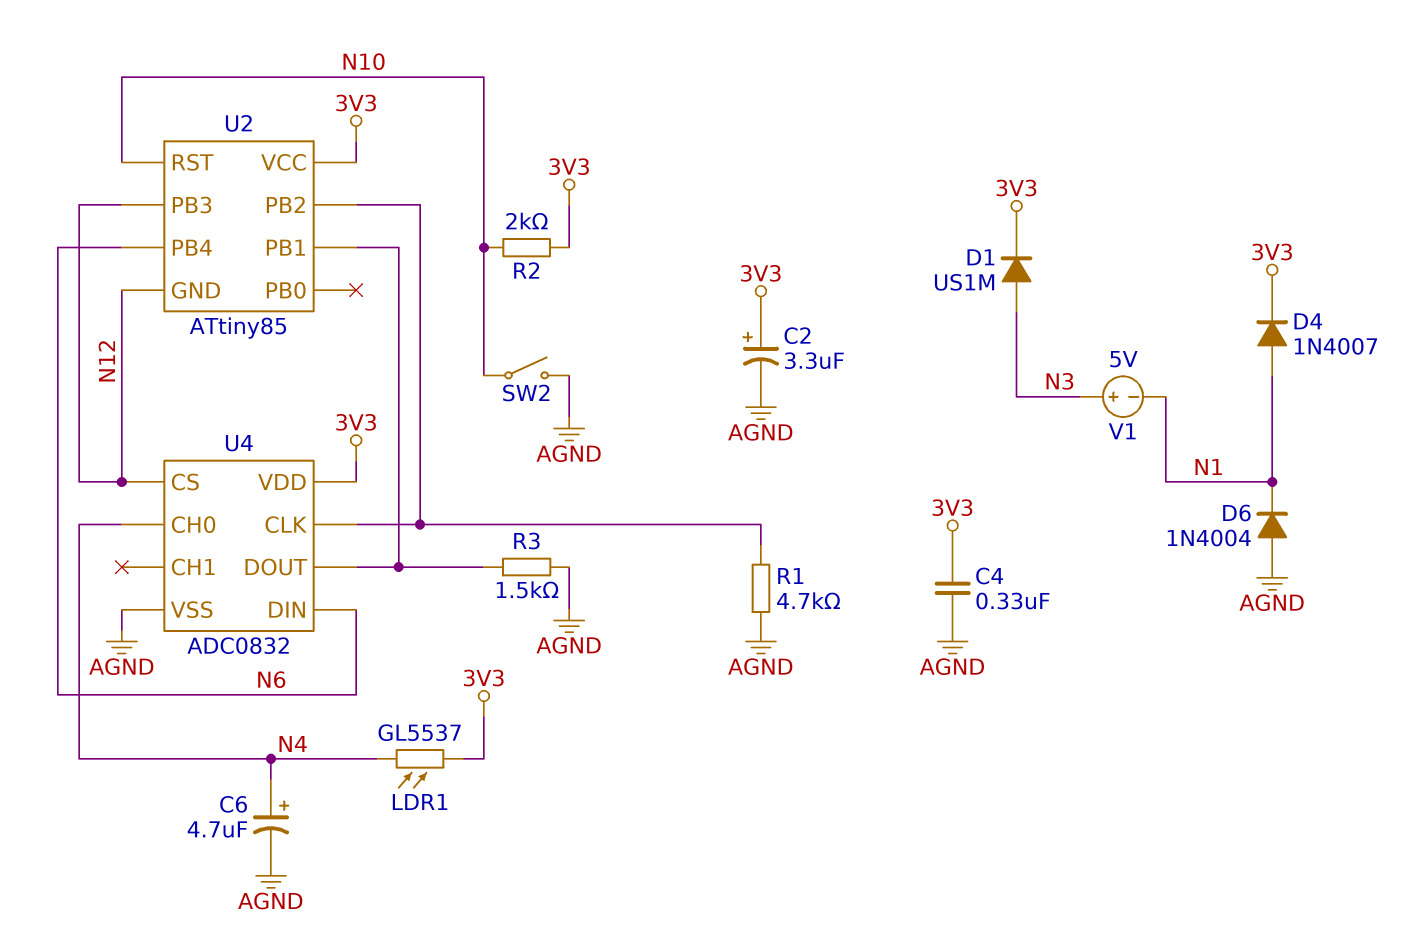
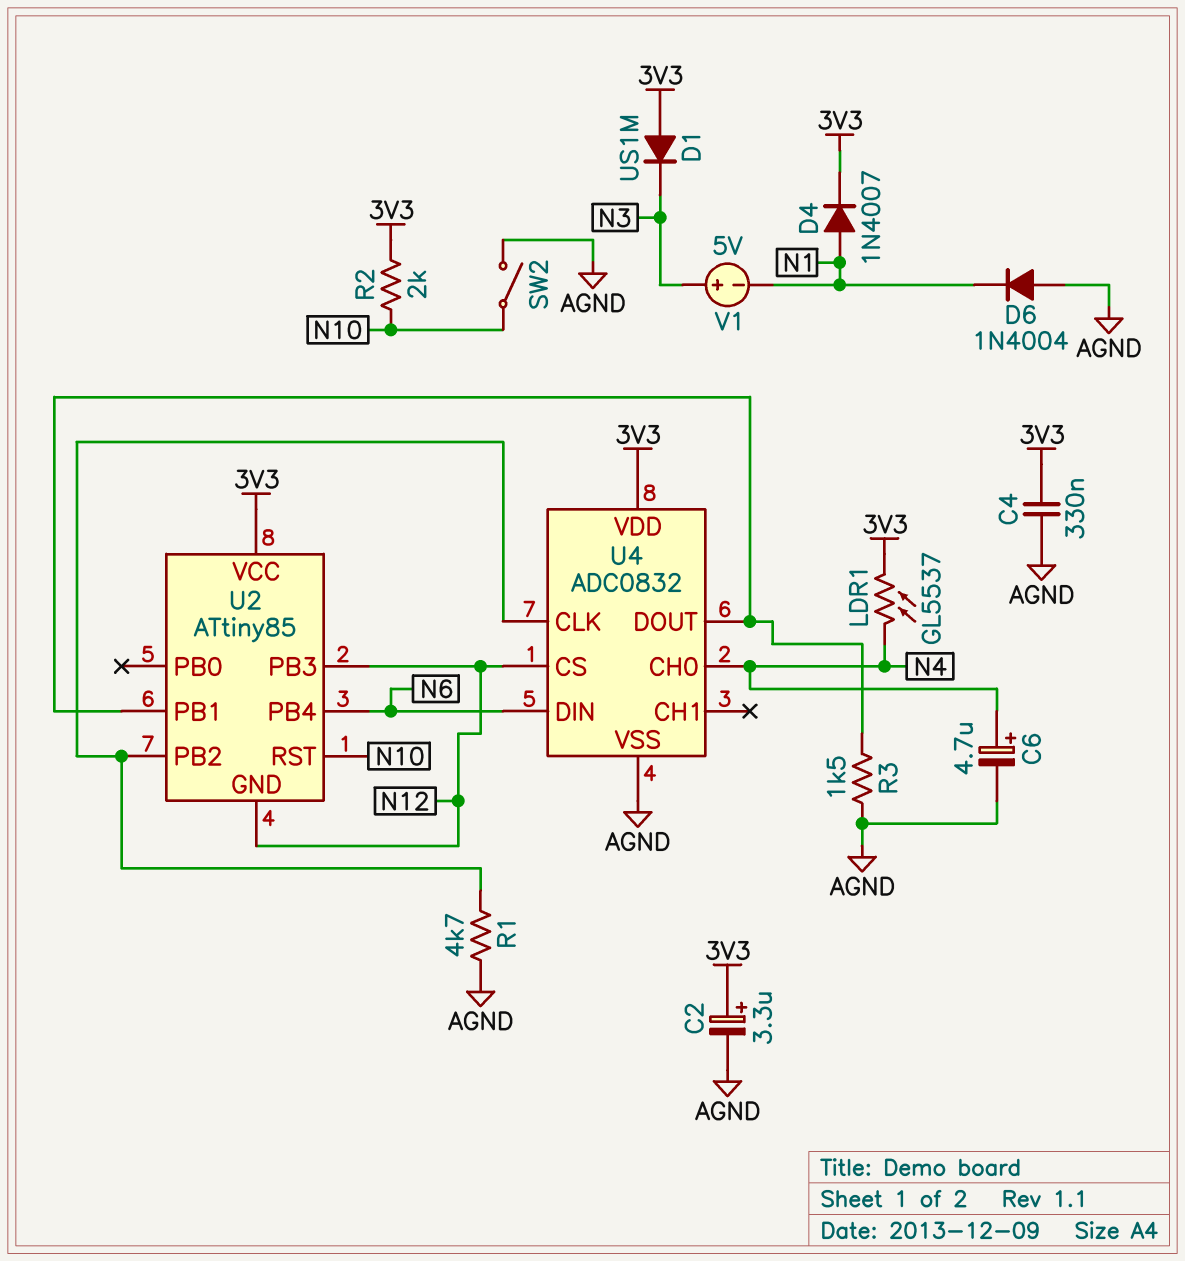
D1: diode US1M (A N3, K 3V3) -> diode US1M (A 3V3, K N3)

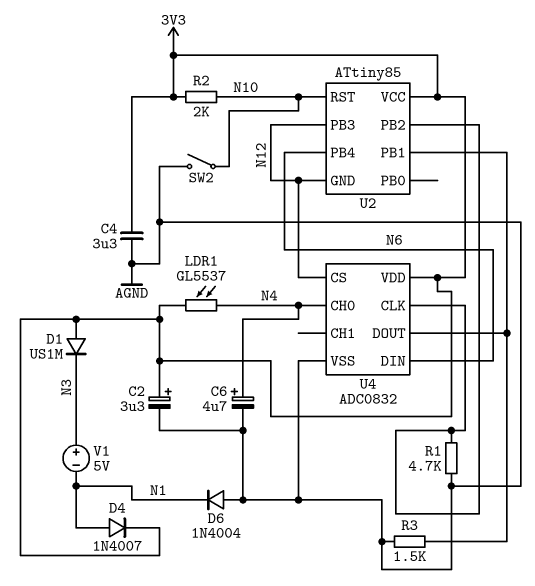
C4: 330nF (3V3, AGND) -> 3.3uF (3V3, AGND)

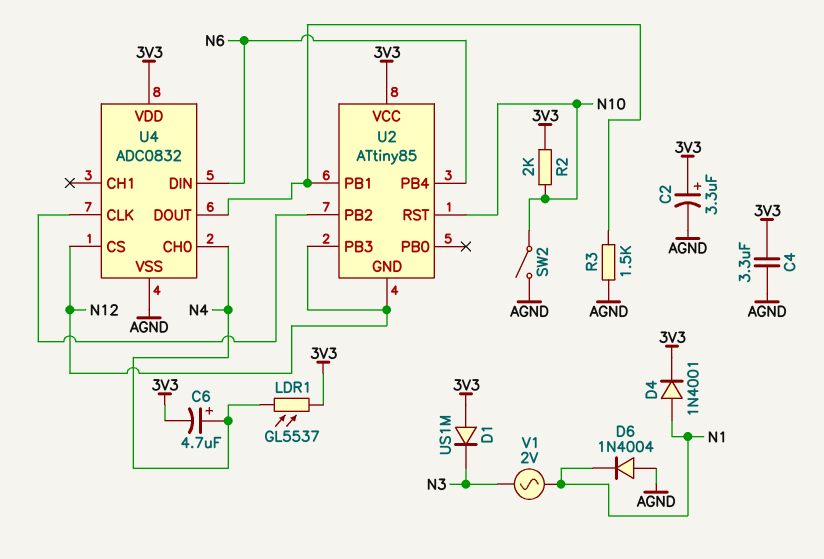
C6: 4.7uF (plus N4, minus AGND) -> 4.7uF (plus N4, minus 3V3)
D4: diode 1N4007 (A N1, K 3V3) -> diode 1N4001 (A N1, K 3V3)
R1: 4.7k (AGND, U2/PB2) -> none
V1: 5V (plus N3, minus N1) -> AC 2V (N1, N3)

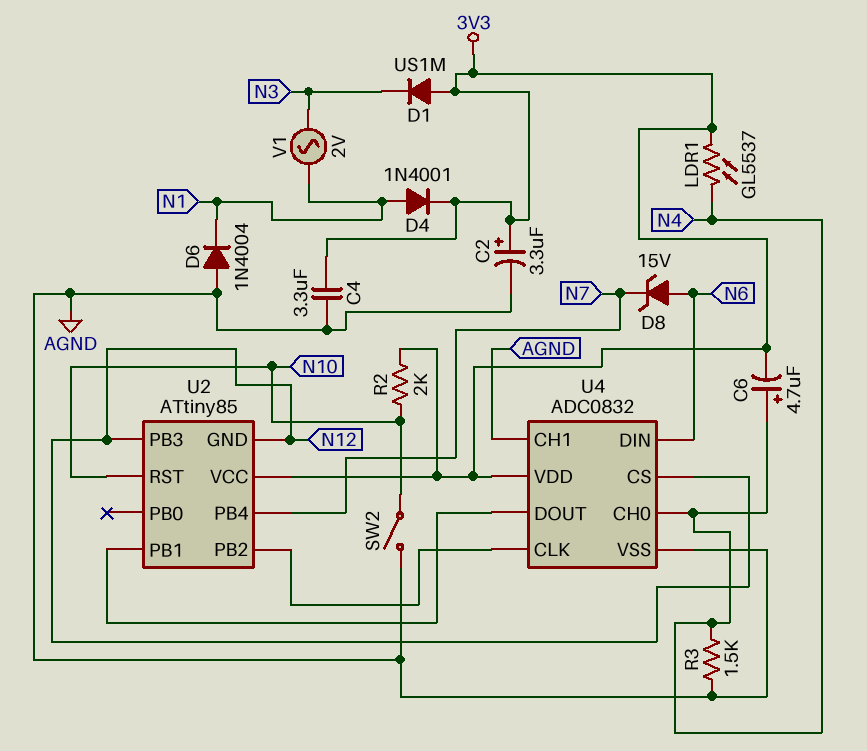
D8: none -> zener 15V (A N6, K N7)
R3: 1.5k (AGND, U2/PB1) -> 1.5k (AGND, N4)
U2 pin PB4: N6 -> N7
U4 pin CH1: none -> AGND

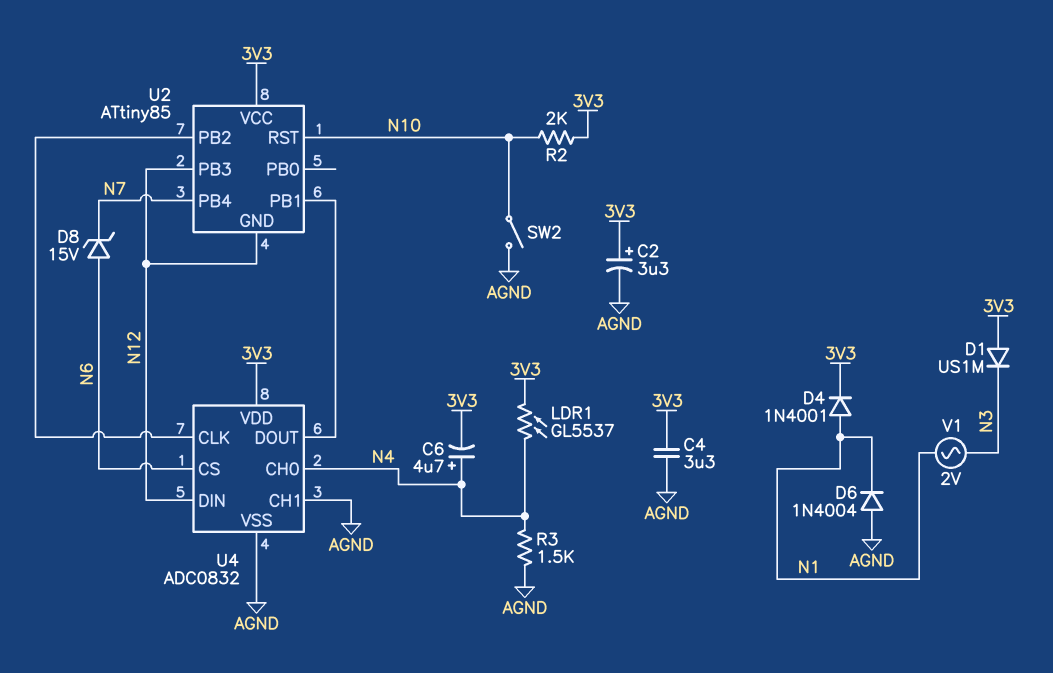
U4 pin CS: N12 -> N6
U4 pin DIN: N6 -> N12

